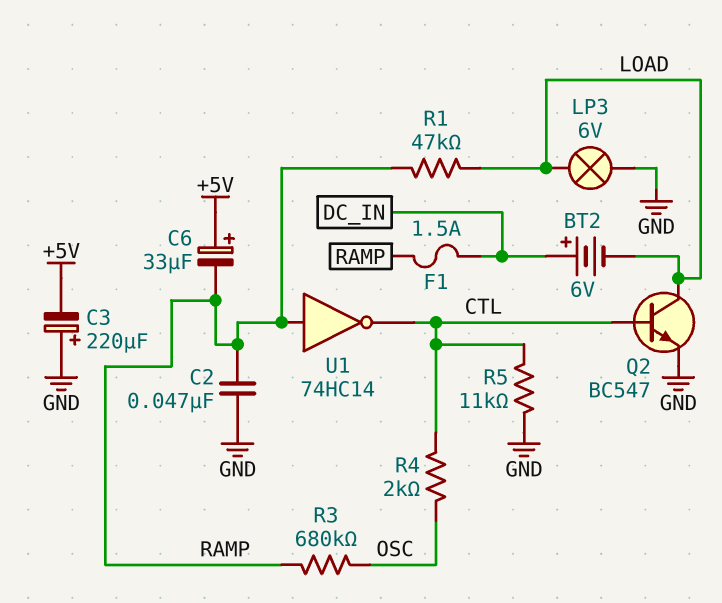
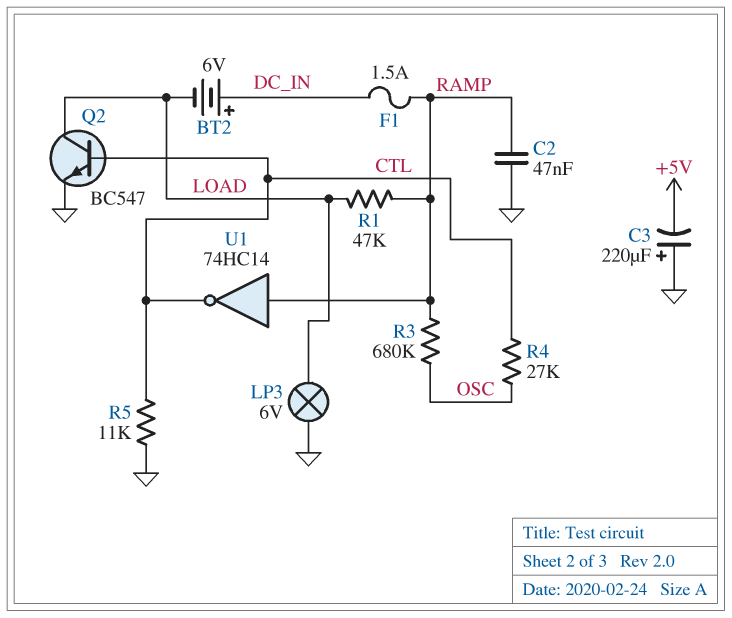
C6: 33uF (plus +5V, minus RAMP) -> none
R4: 2k (CTL, OSC) -> 27k (CTL, OSC)

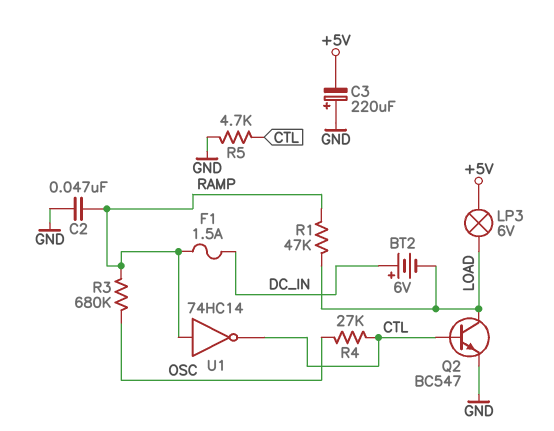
LP3: lamp 6V (GND, LOAD) -> lamp 6V (+5V, LOAD)
R5: 11k (CTL, GND) -> 4.7k (CTL, GND)

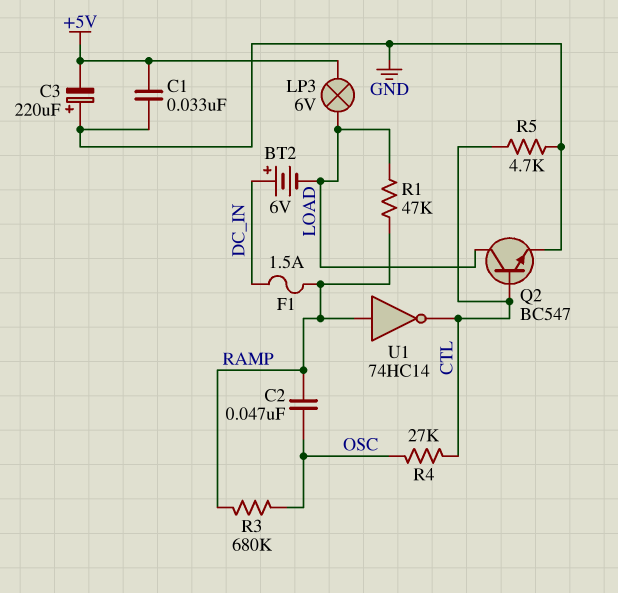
C1: none -> 33nF (+5V, GND)
C2: 47nF (GND, RAMP) -> 47nF (OSC, RAMP)

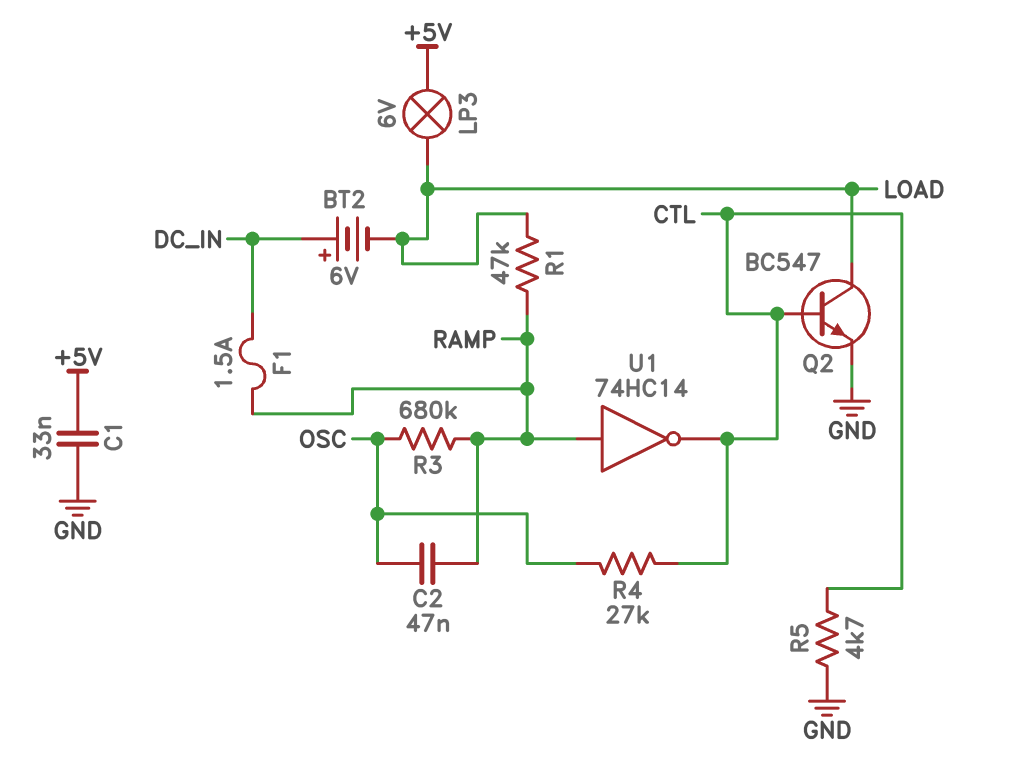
C3: 220uF (plus GND, minus +5V) -> none

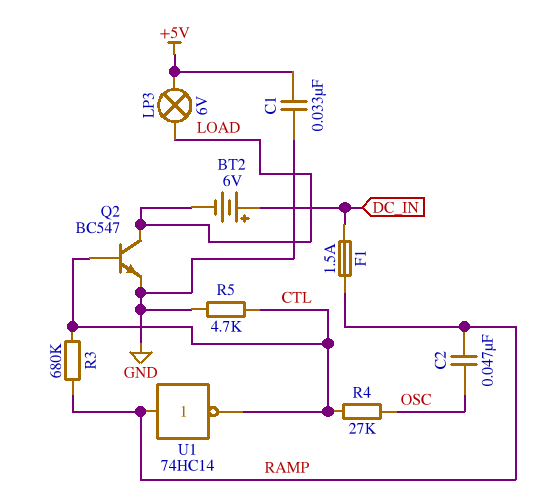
R1: 47k (LOAD, RAMP) -> none
R3: 680k (OSC, RAMP) -> 680k (CTL, RAMP)

